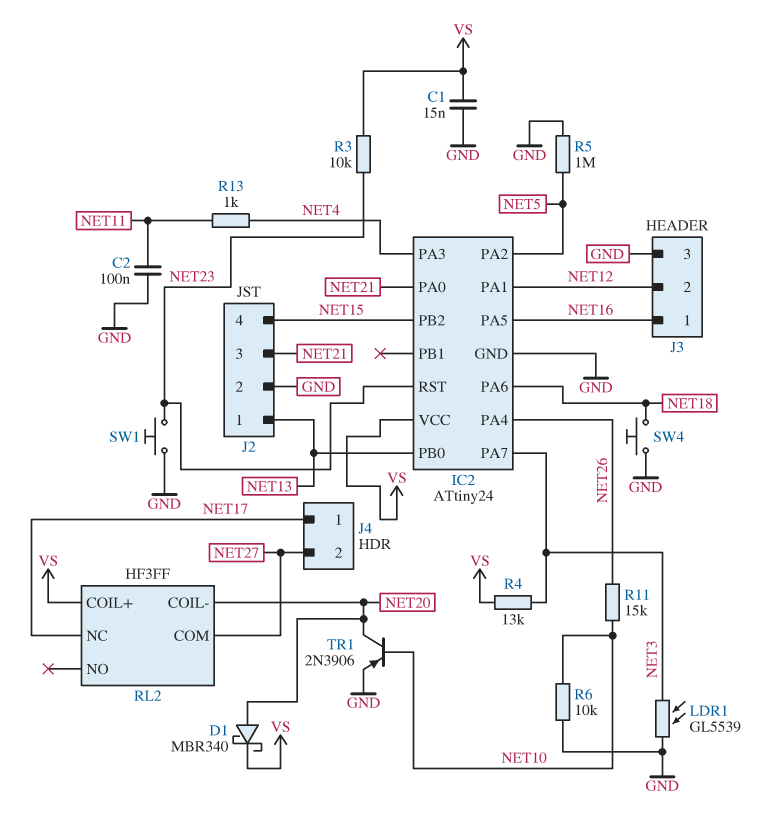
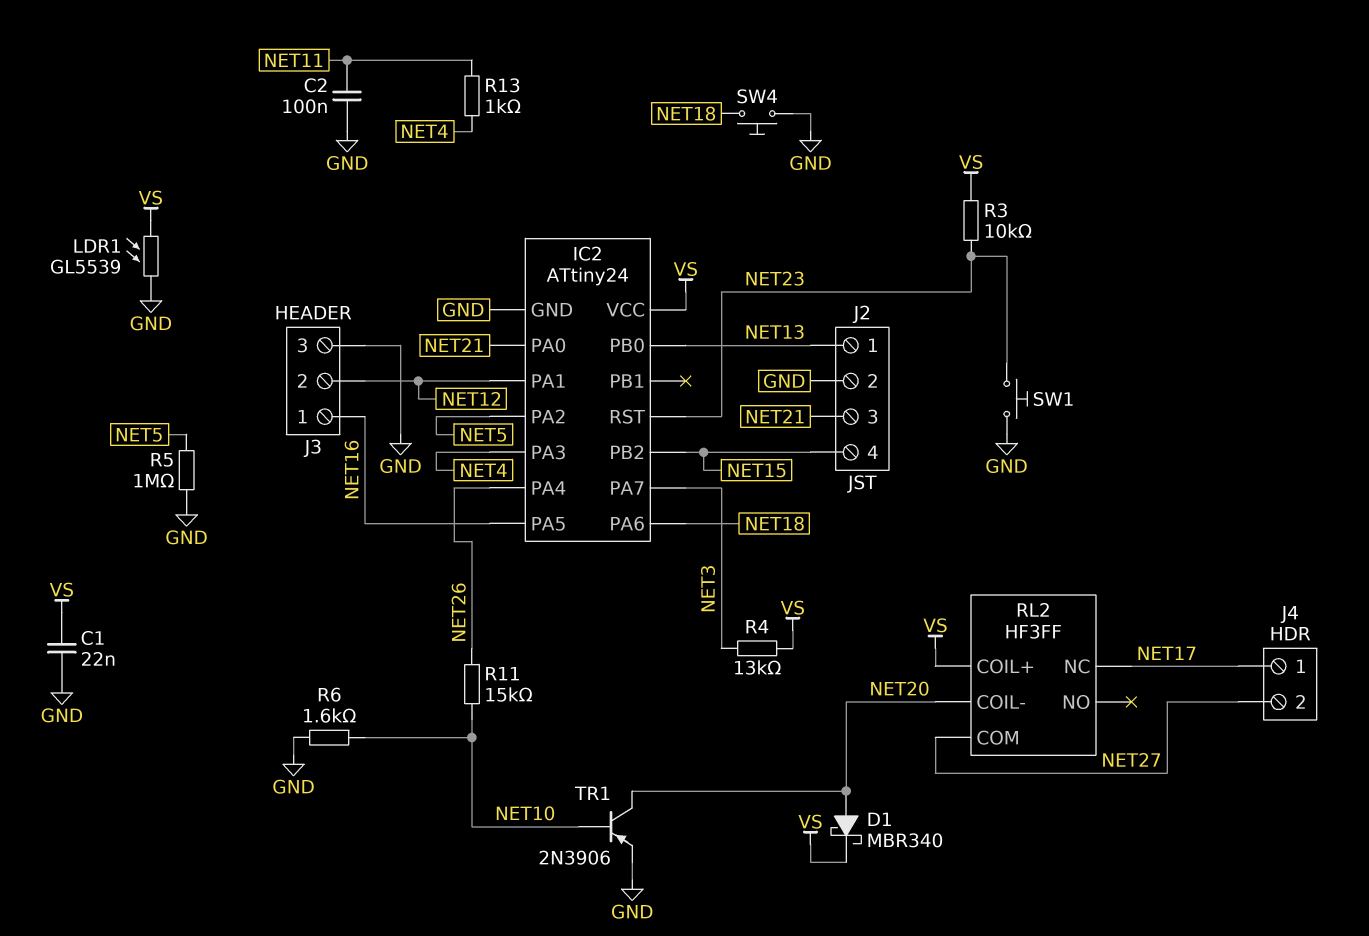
C1: 15nF (GND, VS) -> 22nF (GND, VS)
LDR1: GL5539 (GND, NET3) -> GL5539 (GND, VS)
R6: 10k (GND, NET10) -> 1.6k (GND, NET10)

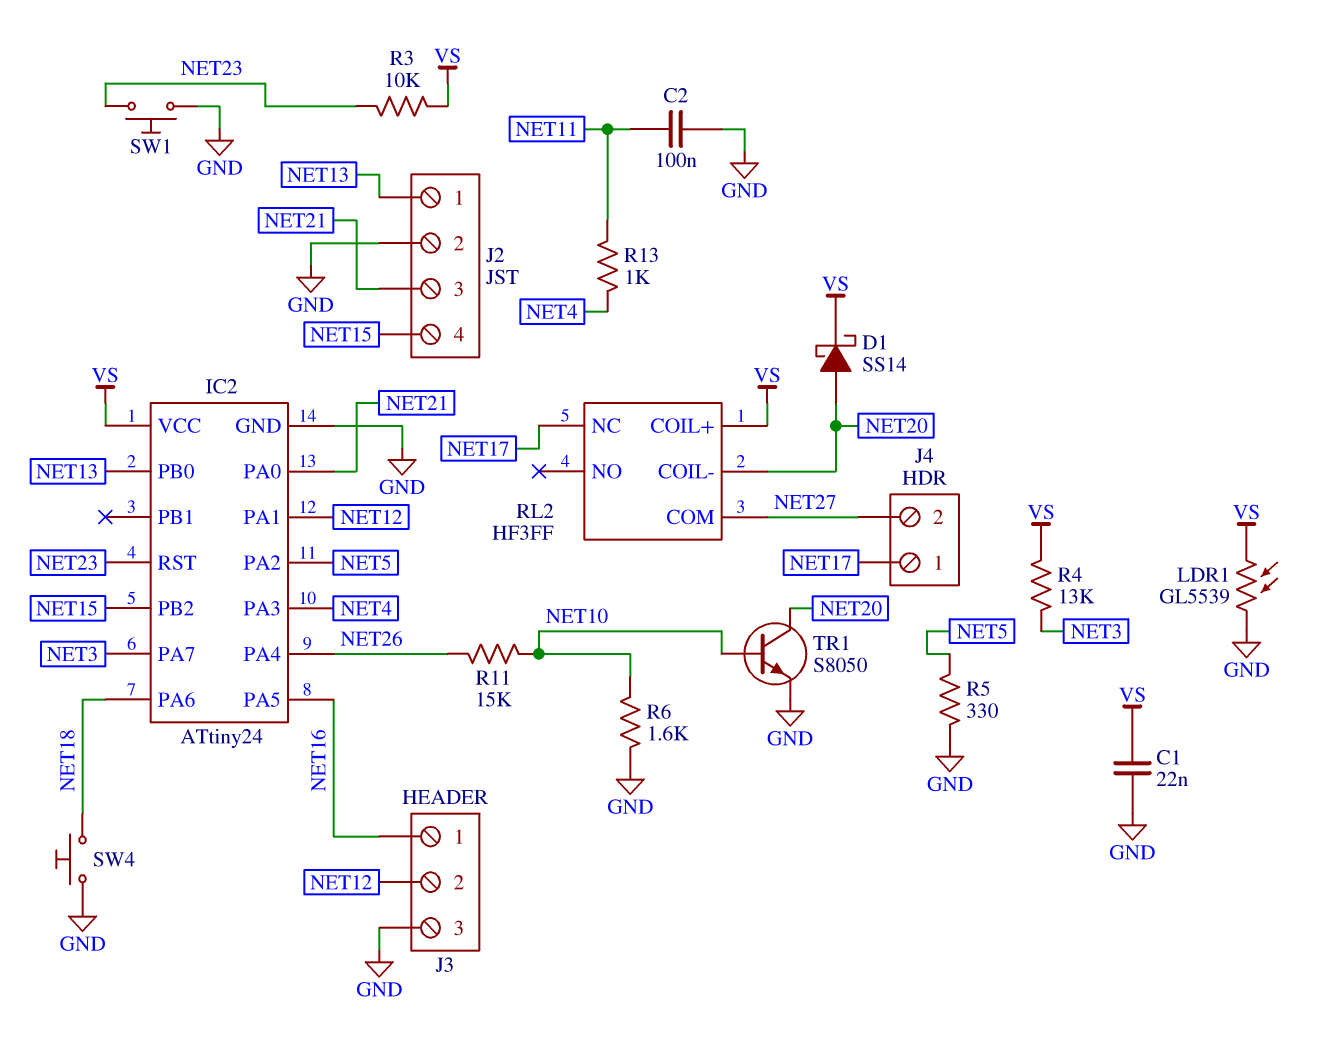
D1: schottky MBR340 (A NET20, K VS) -> schottky SS14 (A NET20, K VS)
R5: 1M (GND, NET5) -> 330 (GND, NET5)
TR1: PNP 2N3906 (B NET10, C NET20, E GND) -> NPN S8050 (B NET10, C NET20, E GND)

